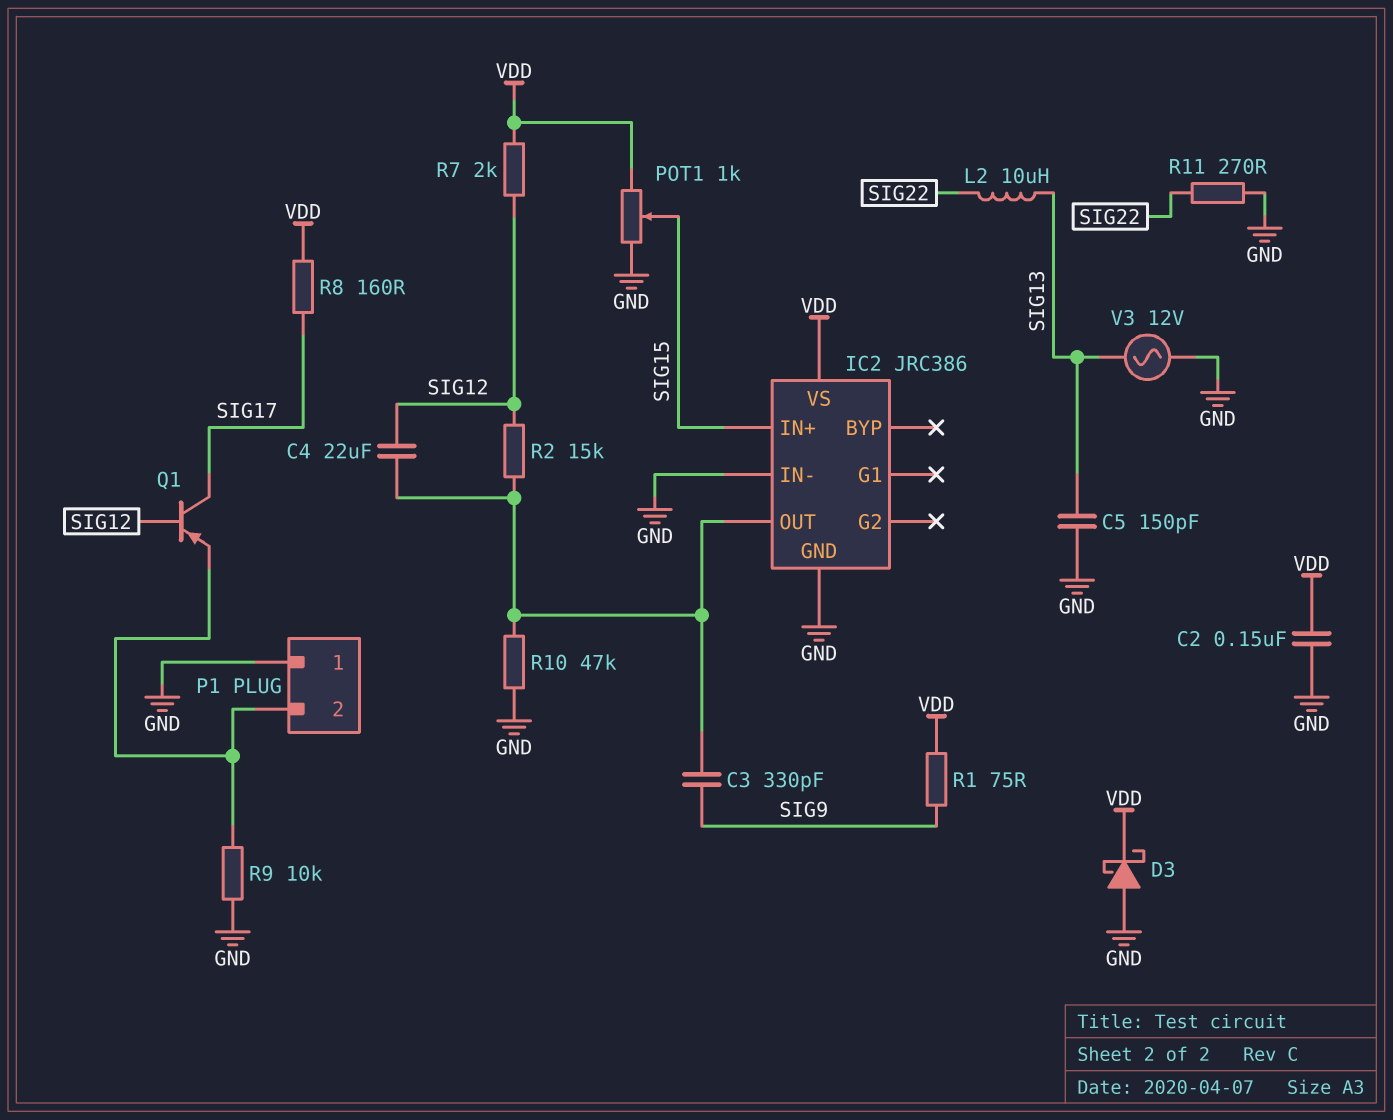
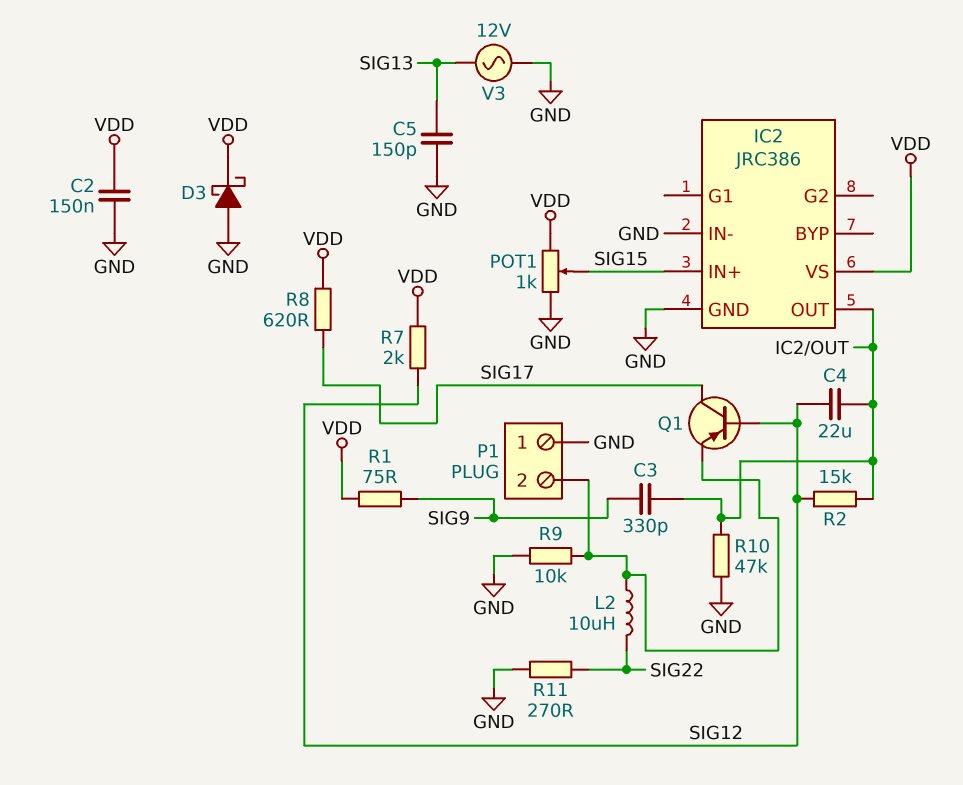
L2: 10uH (SIG13, SIG22) -> 10uH (P1/2, SIG22)
R8: 160 (SIG17, VDD) -> 620 (SIG17, VDD)

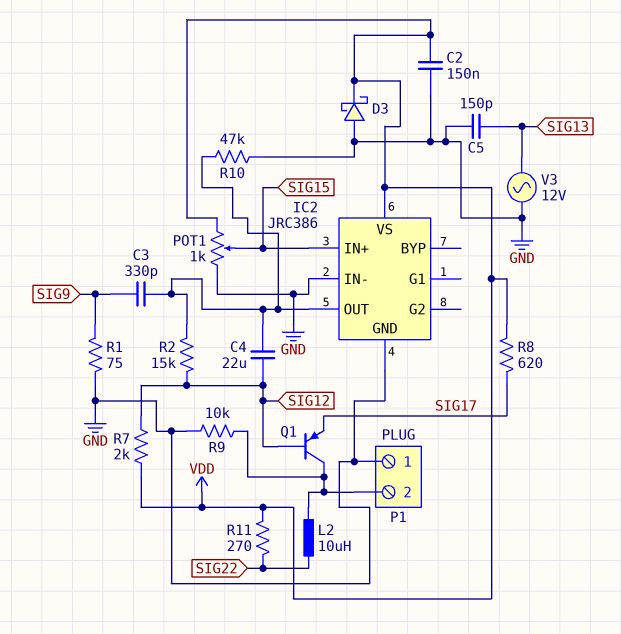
Q1: PNP (B SIG12, C SIG17, E P1/2) -> PNP (B SIG12, C P1/2, E SIG17)
R1: 75 (SIG9, VDD) -> 75 (GND, SIG9)
R11: 270 (GND, SIG22) -> 270 (SIG22, VDD)

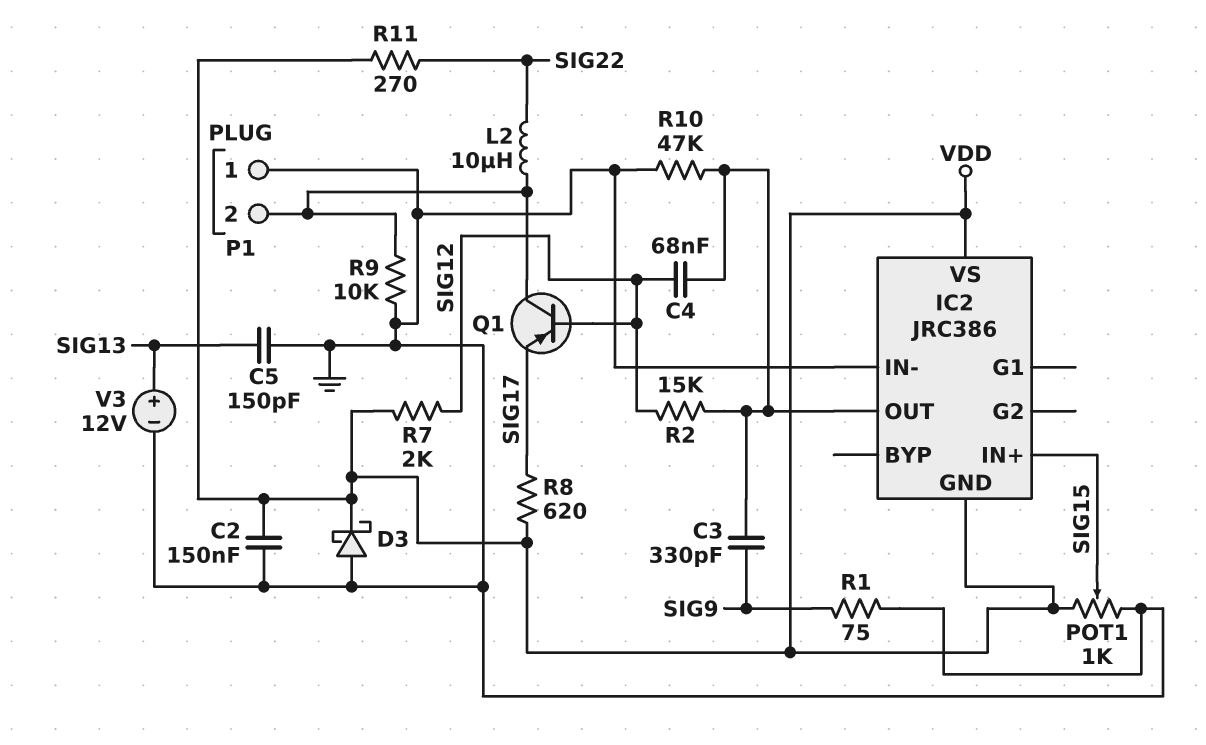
C4: 22uF (IC2/OUT, SIG12) -> 68nF (IC2/OUT, SIG12)
IC2 pin GND: GND -> VDD
V3: AC 12V (GND, SIG13) -> 12V (plus SIG13, minus GND)

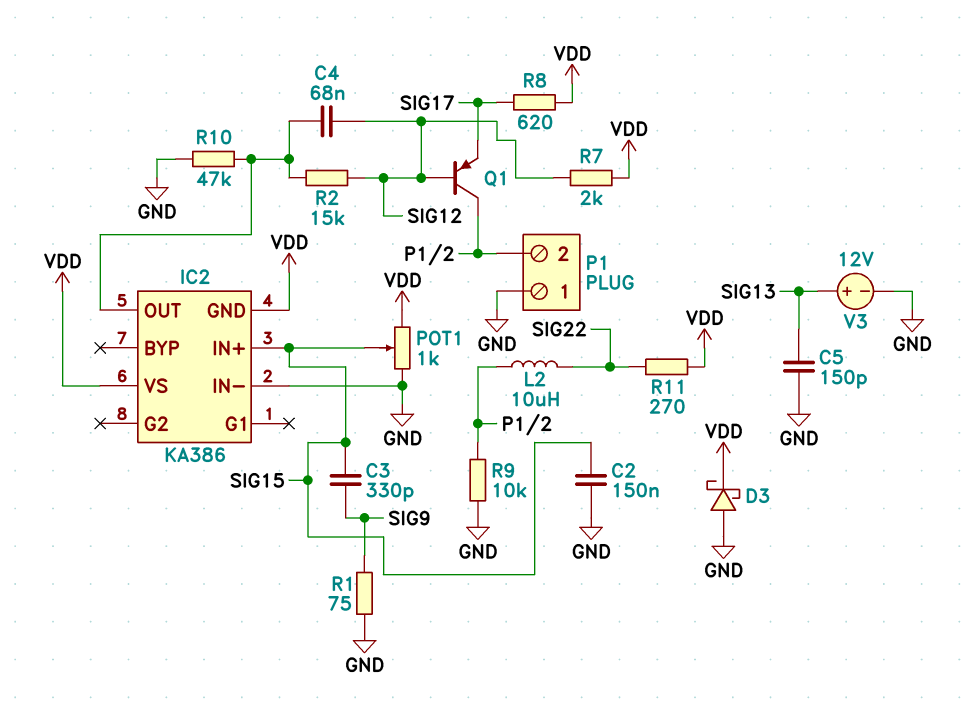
C2: 150nF (GND, VDD) -> 150nF (GND, SIG15)
C3: 330pF (IC2/OUT, SIG9) -> 330pF (SIG9, SIG15)
IC2: JRC386 -> KA386

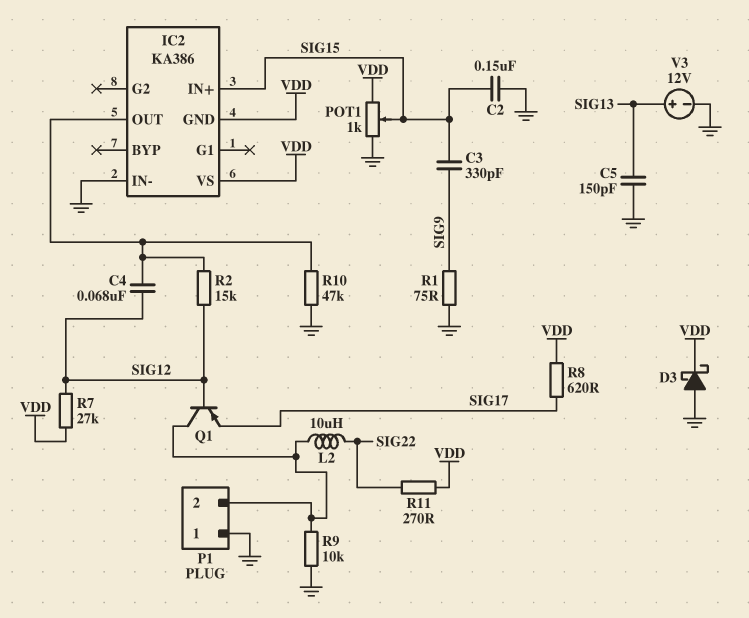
R7: 2k (SIG12, VDD) -> 27k (SIG12, VDD)

